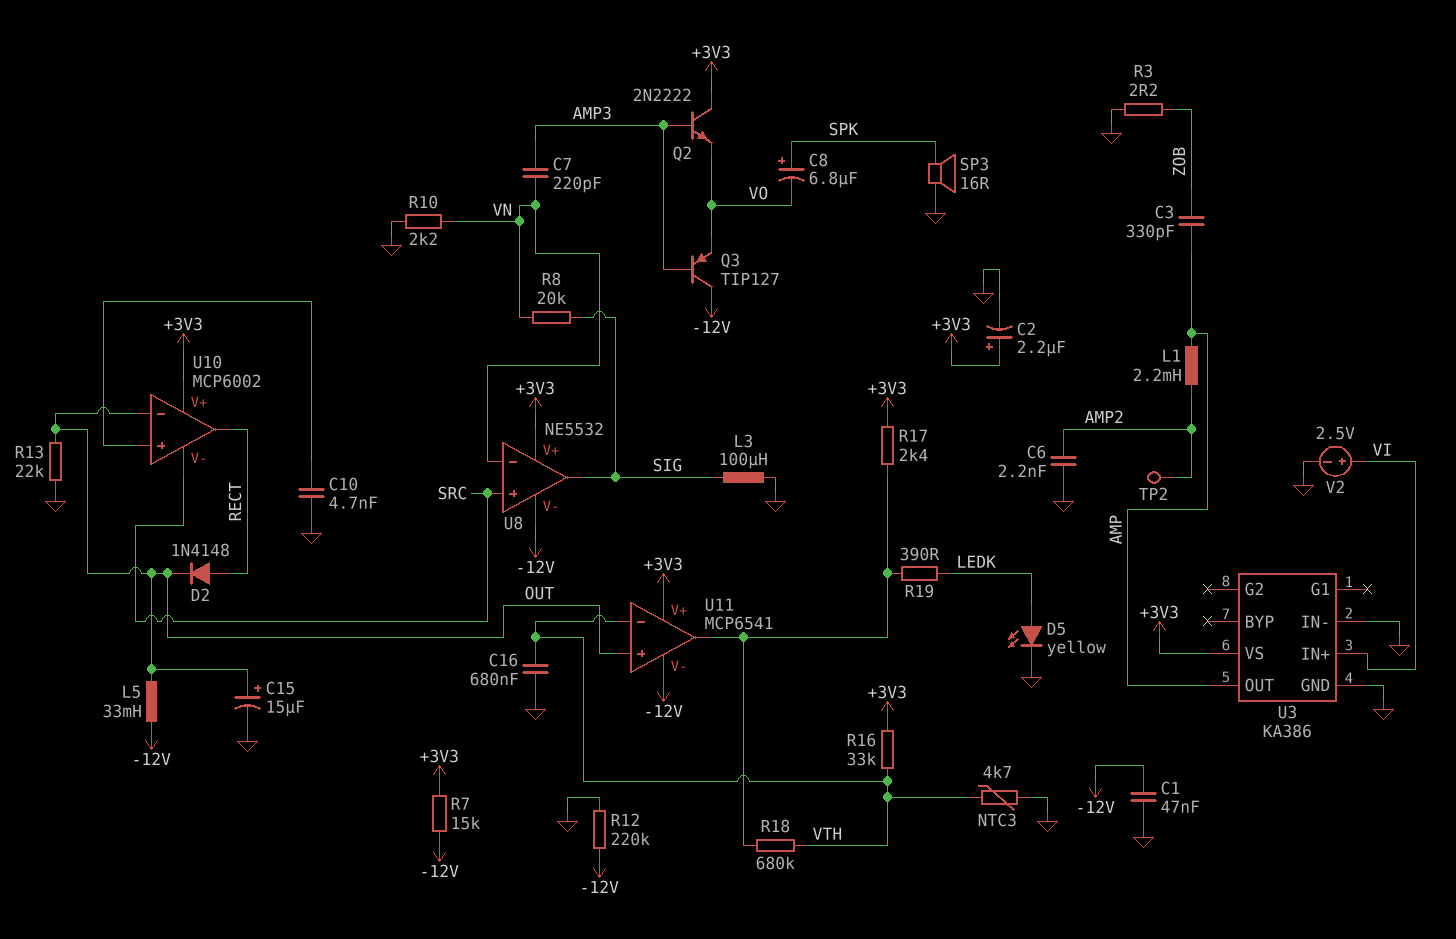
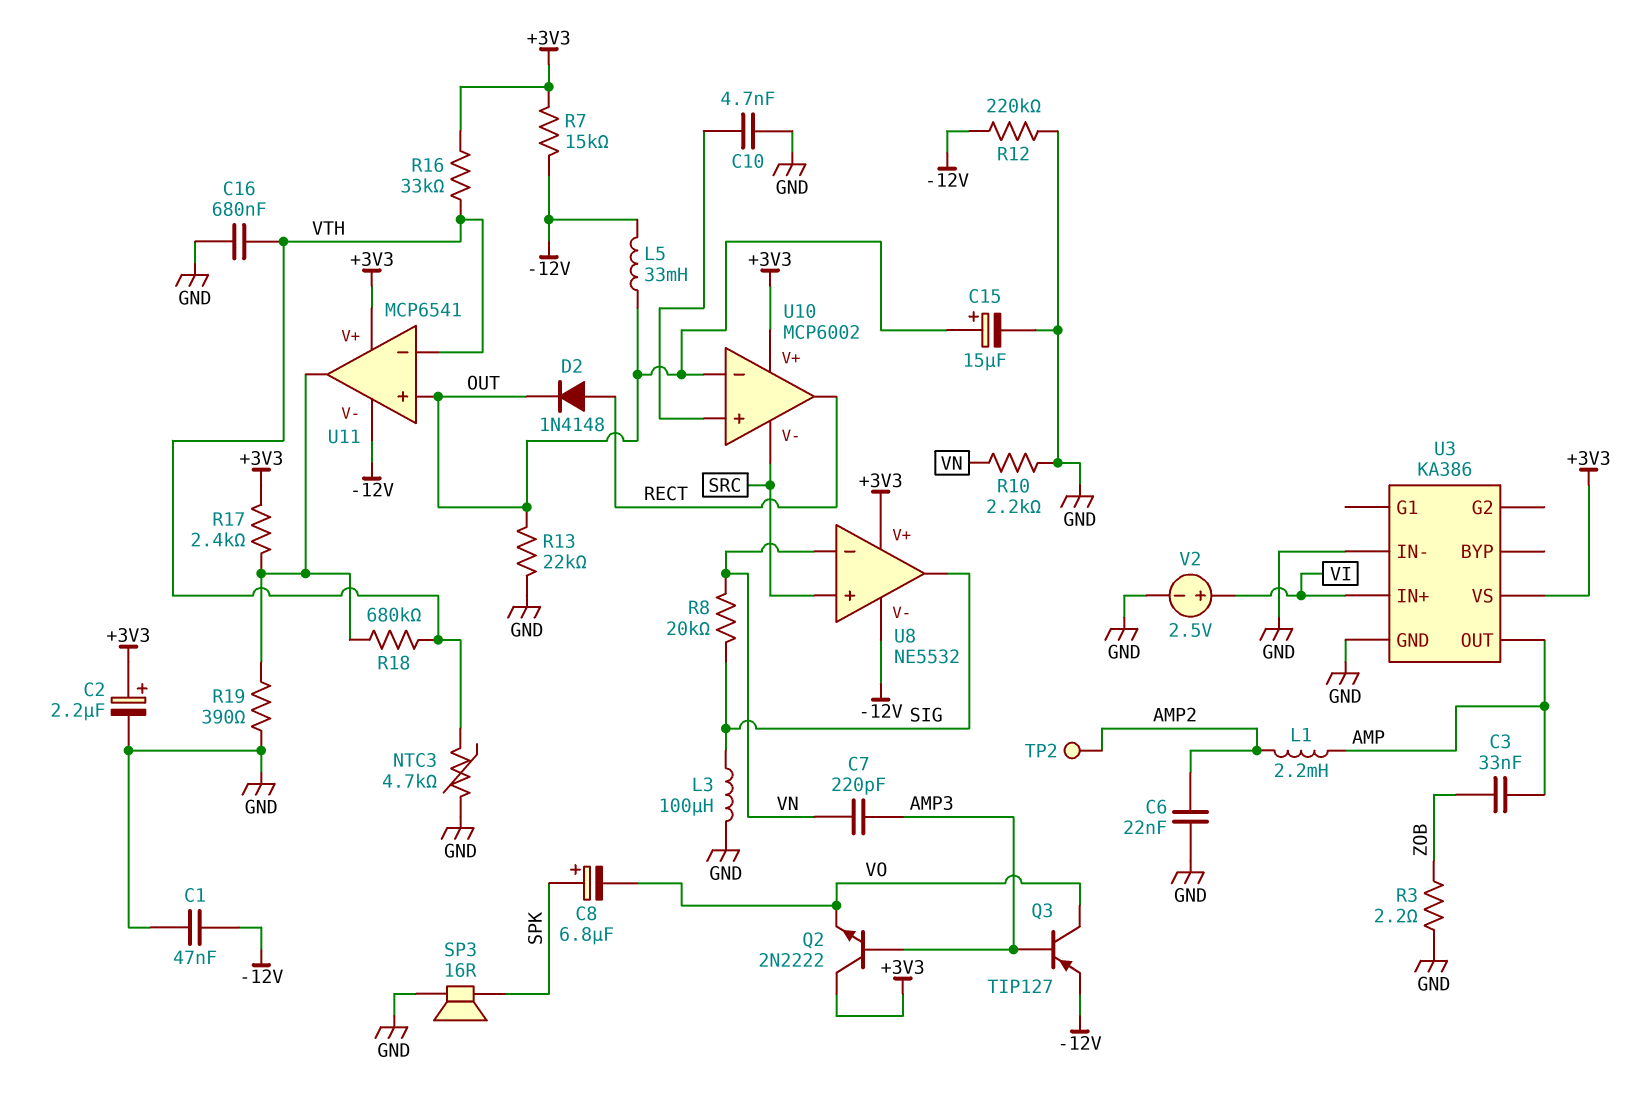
C3: 330pF (AMP, ZOB) -> 33nF (AMP, ZOB)
C6: 2.2nF (AMP2, GND) -> 22nF (AMP2, GND)
D5: LED yellow (A LEDK, K GND) -> none
Q3: PNP TIP127 (B AMP3, C -12V, E VO) -> PNP TIP127 (B AMP3, C VO, E -12V)
R19: 390 (LEDK, U11/out) -> 390 (GND, U11/out)

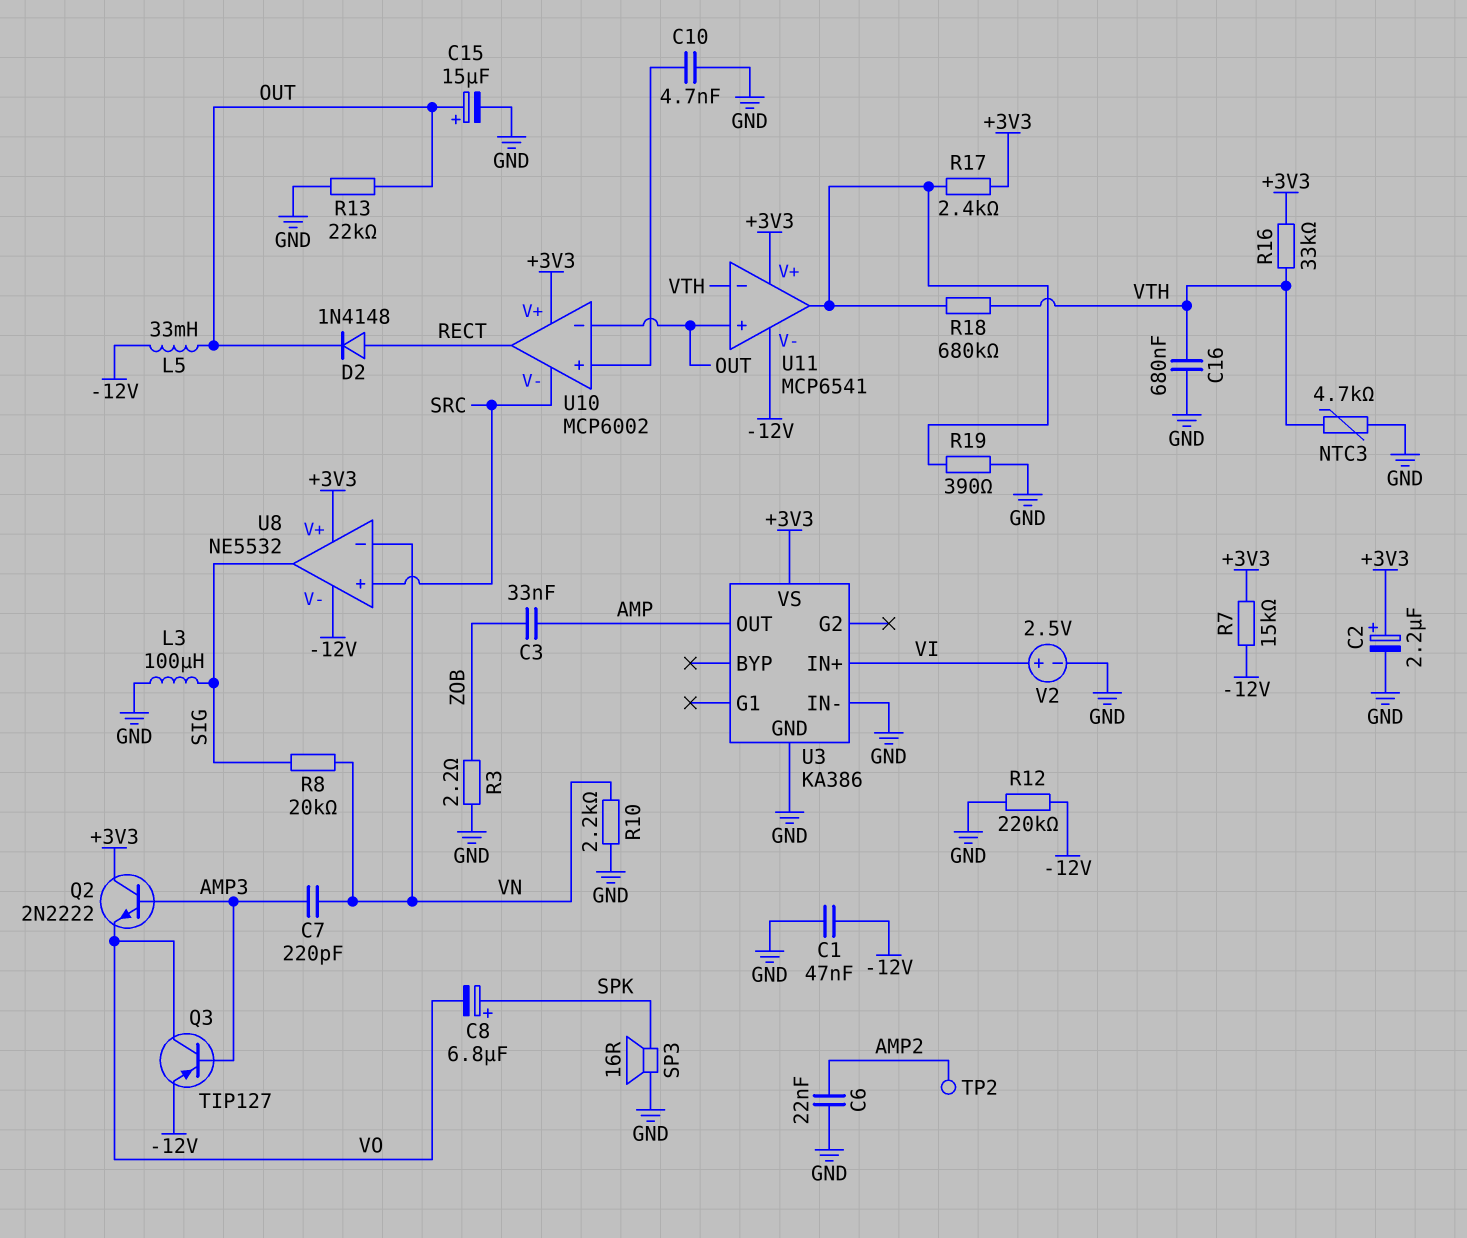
L1: 2.2mH (AMP, AMP2) -> none

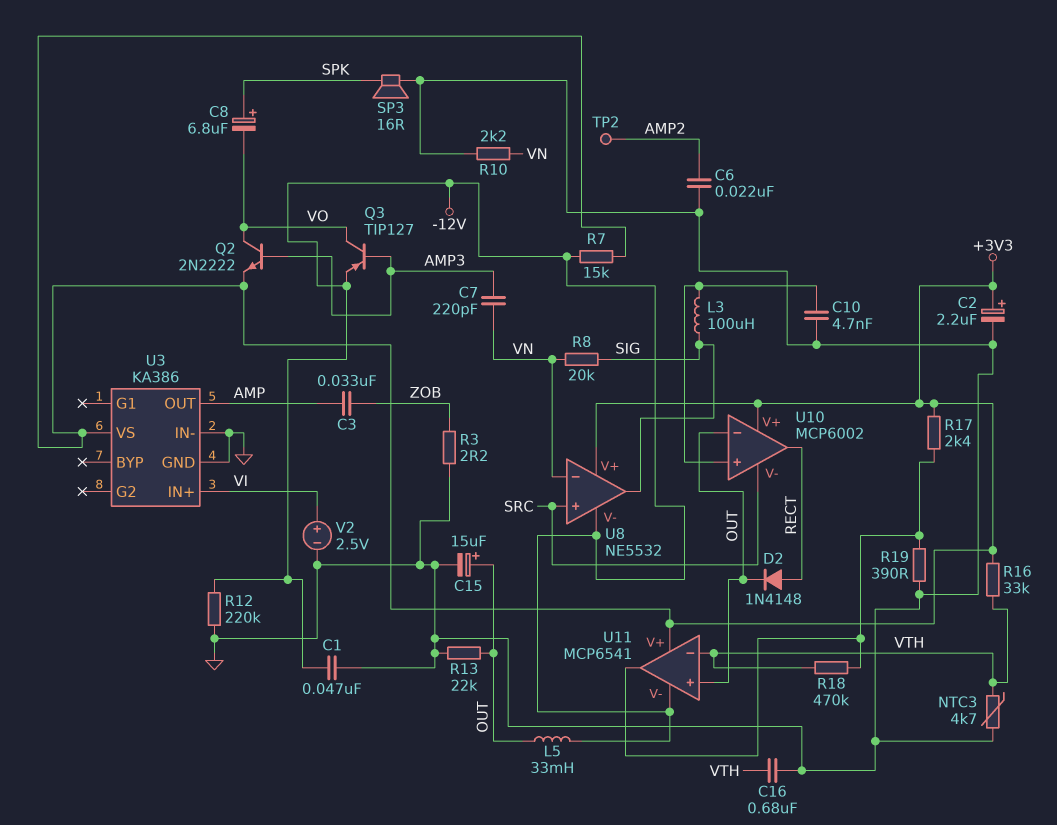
L3: 100uH (GND, SIG) -> 100uH (SIG, U10/in+)
Q2: NPN 2N2222 (B AMP3, C +3V3, E VO) -> NPN 2N2222 (B AMP3, C VO, E +3V3)
R18: 680k (U11/out, VTH) -> 470k (U11/out, VTH)

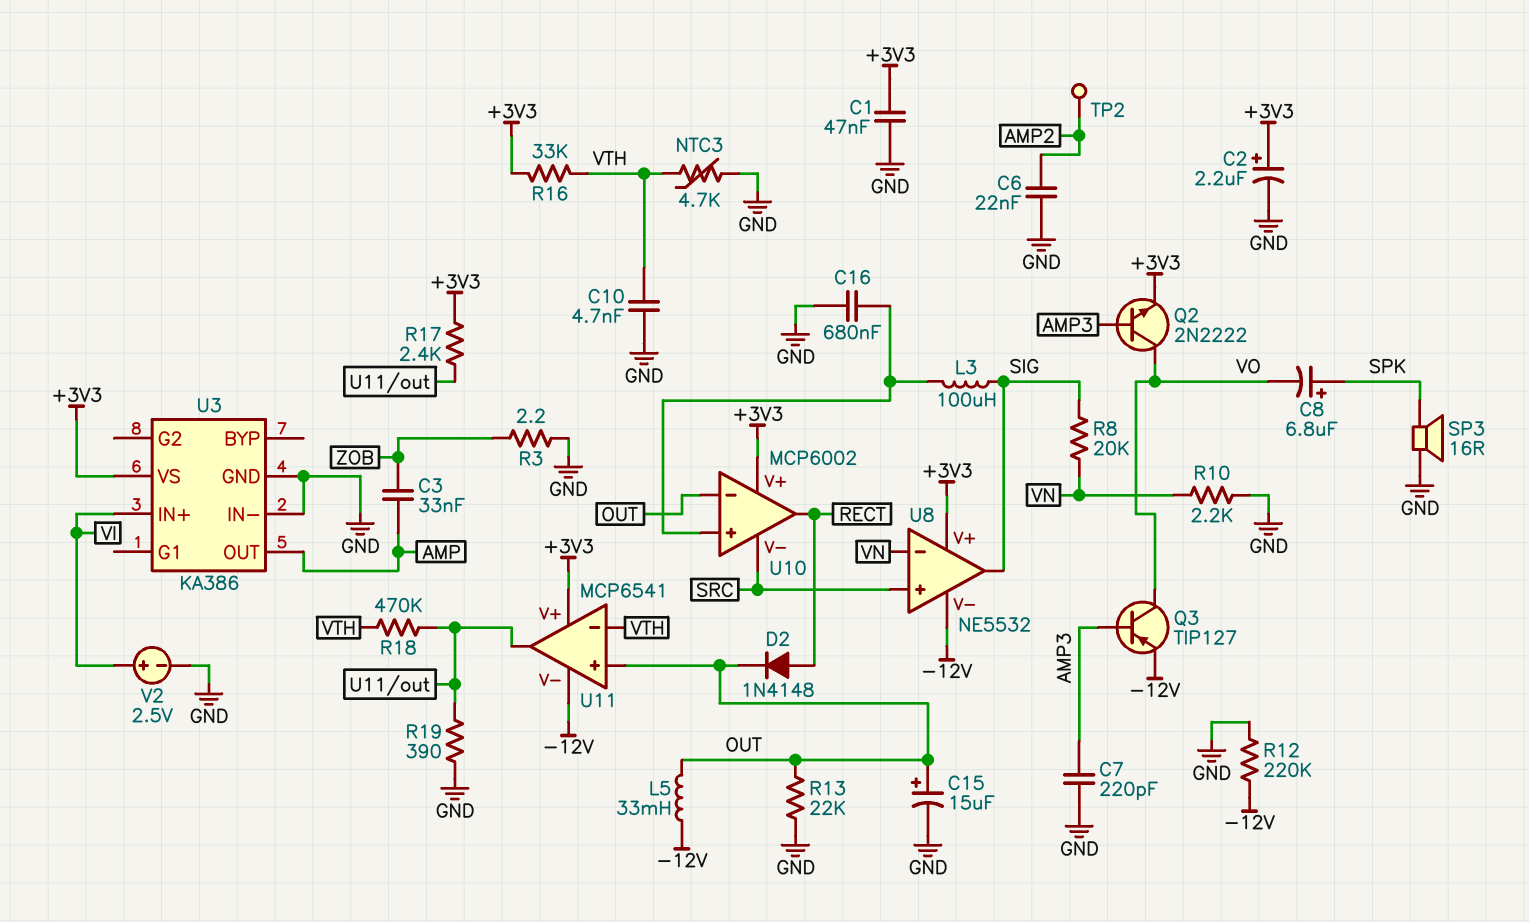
C1: 47nF (-12V, GND) -> 47nF (+3V3, GND)
C7: 220pF (AMP3, VN) -> 220pF (AMP3, GND)
C10: 4.7nF (GND, U10/in+) -> 4.7nF (GND, VTH)
C16: 680nF (GND, VTH) -> 680nF (GND, U10/in+)
R7: 15k (+3V3, -12V) -> none

